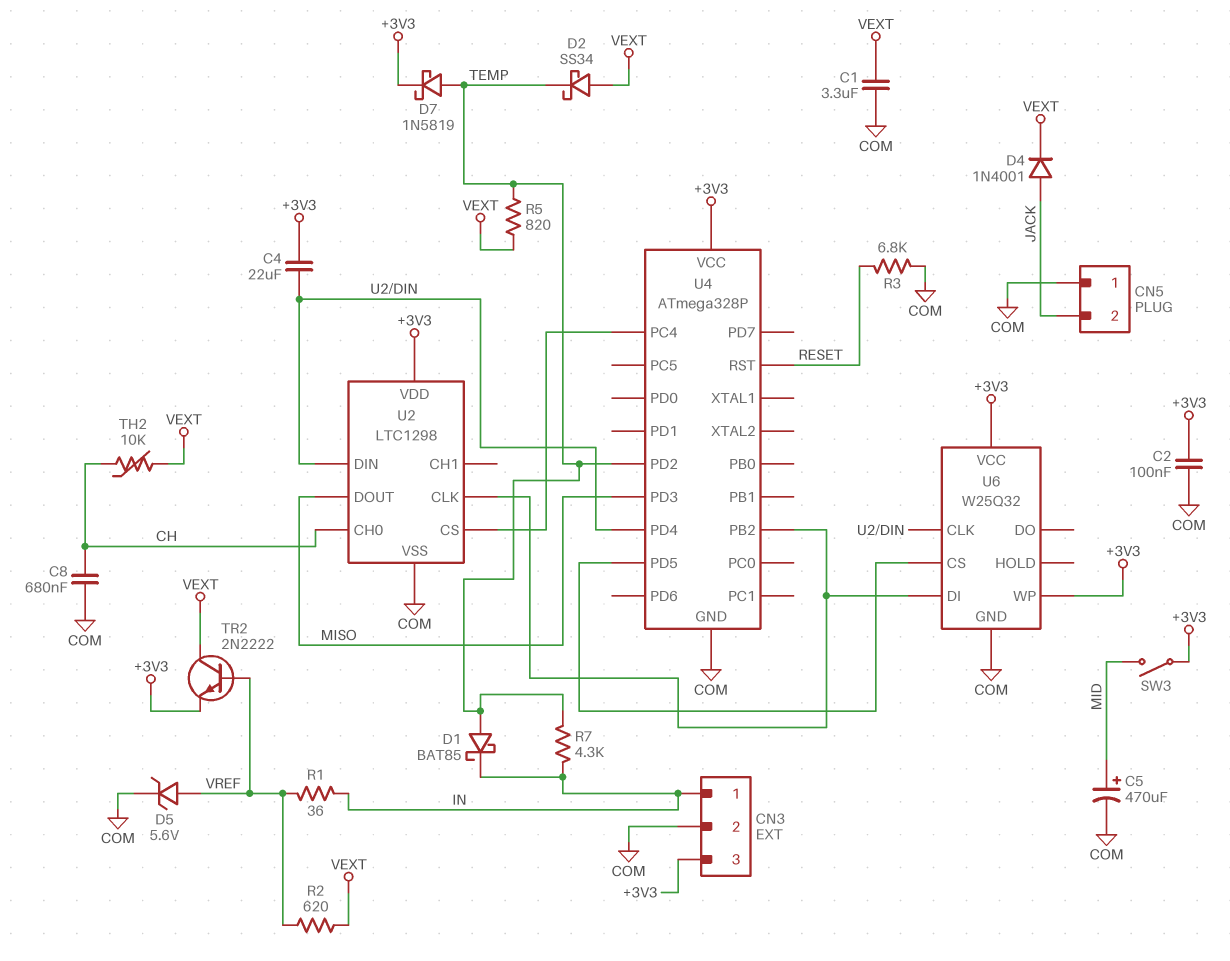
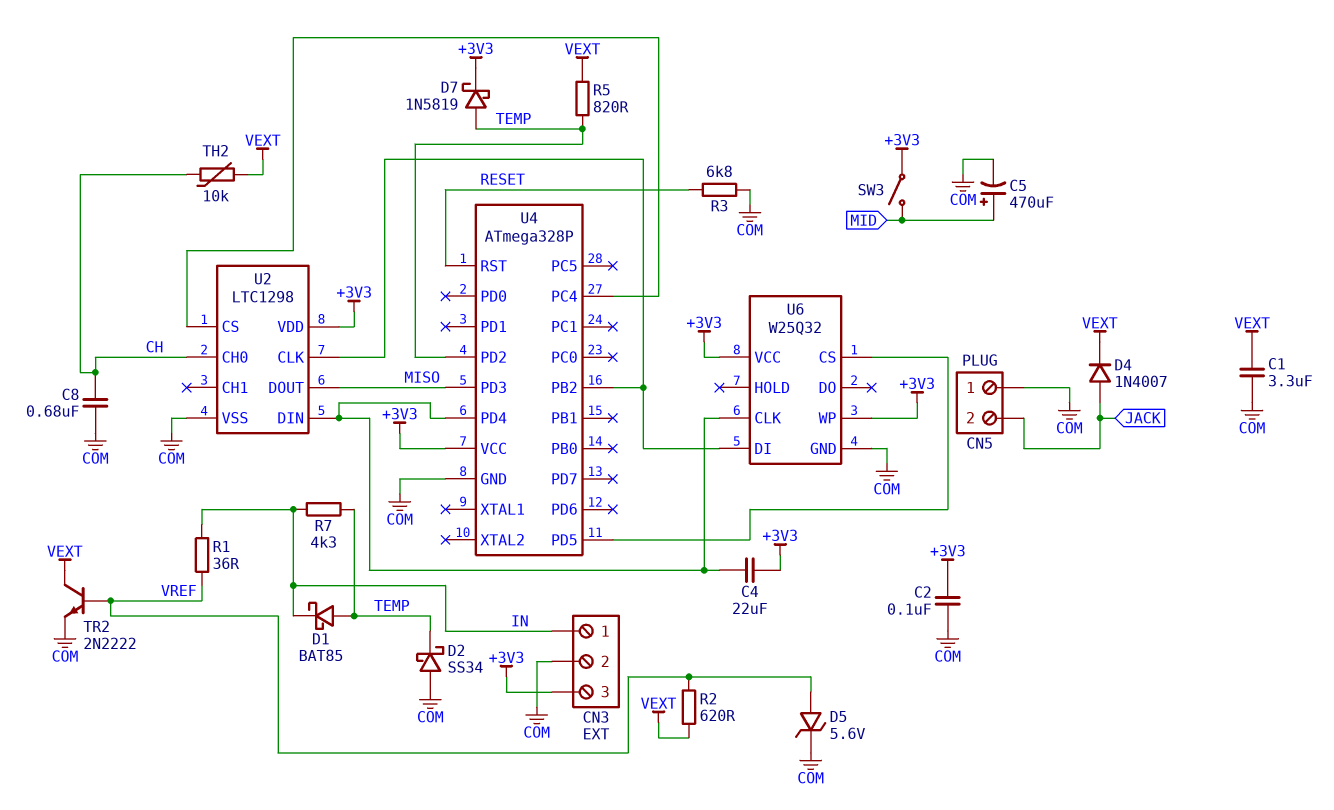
D2: schottky SS34 (A VEXT, K TEMP) -> schottky SS34 (A COM, K TEMP)
D4: diode 1N4001 (A JACK, K VEXT) -> diode 1N4007 (A JACK, K VEXT)
TR2: NPN 2N2222 (B VREF, C VEXT, E +3V3) -> NPN 2N2222 (B VREF, C VEXT, E COM)

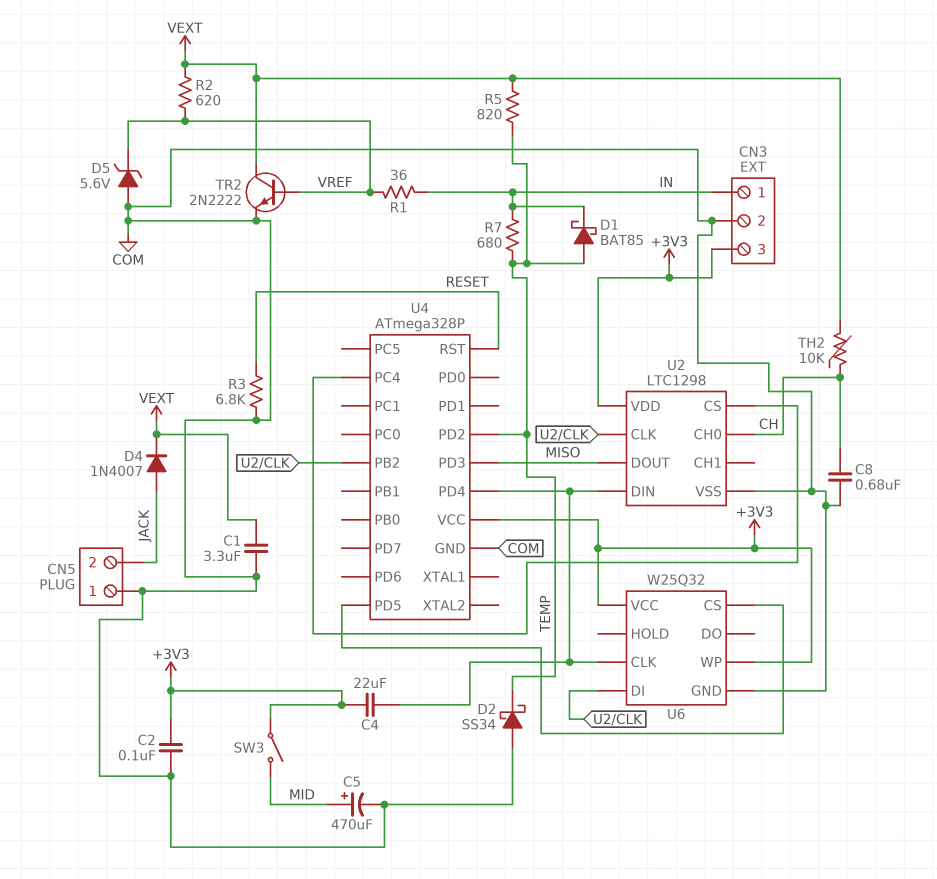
D5: zener 5.6V (A VREF, K COM) -> zener 5.6V (A COM, K VREF)
D7: schottky 1N5819 (A TEMP, K +3V3) -> none
R7: 4.3k (IN, TEMP) -> 680 (IN, TEMP)

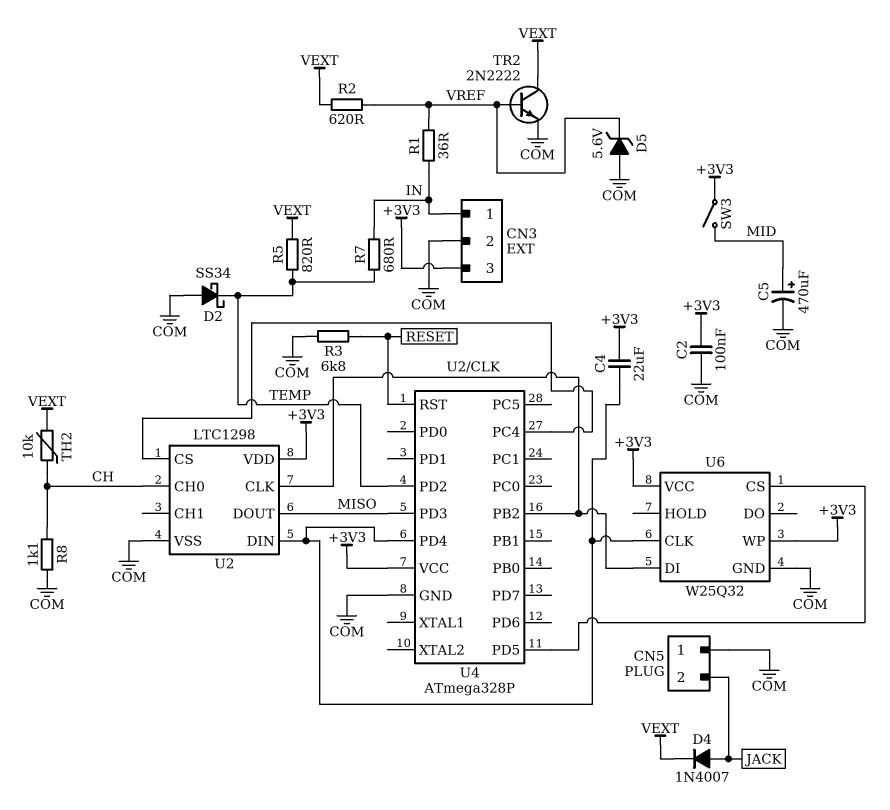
C1: 3.3uF (COM, VEXT) -> none
C8: 680nF (CH, COM) -> none
D1: schottky BAT85 (A TEMP, K IN) -> none
R8: none -> 1.1k (CH, COM)

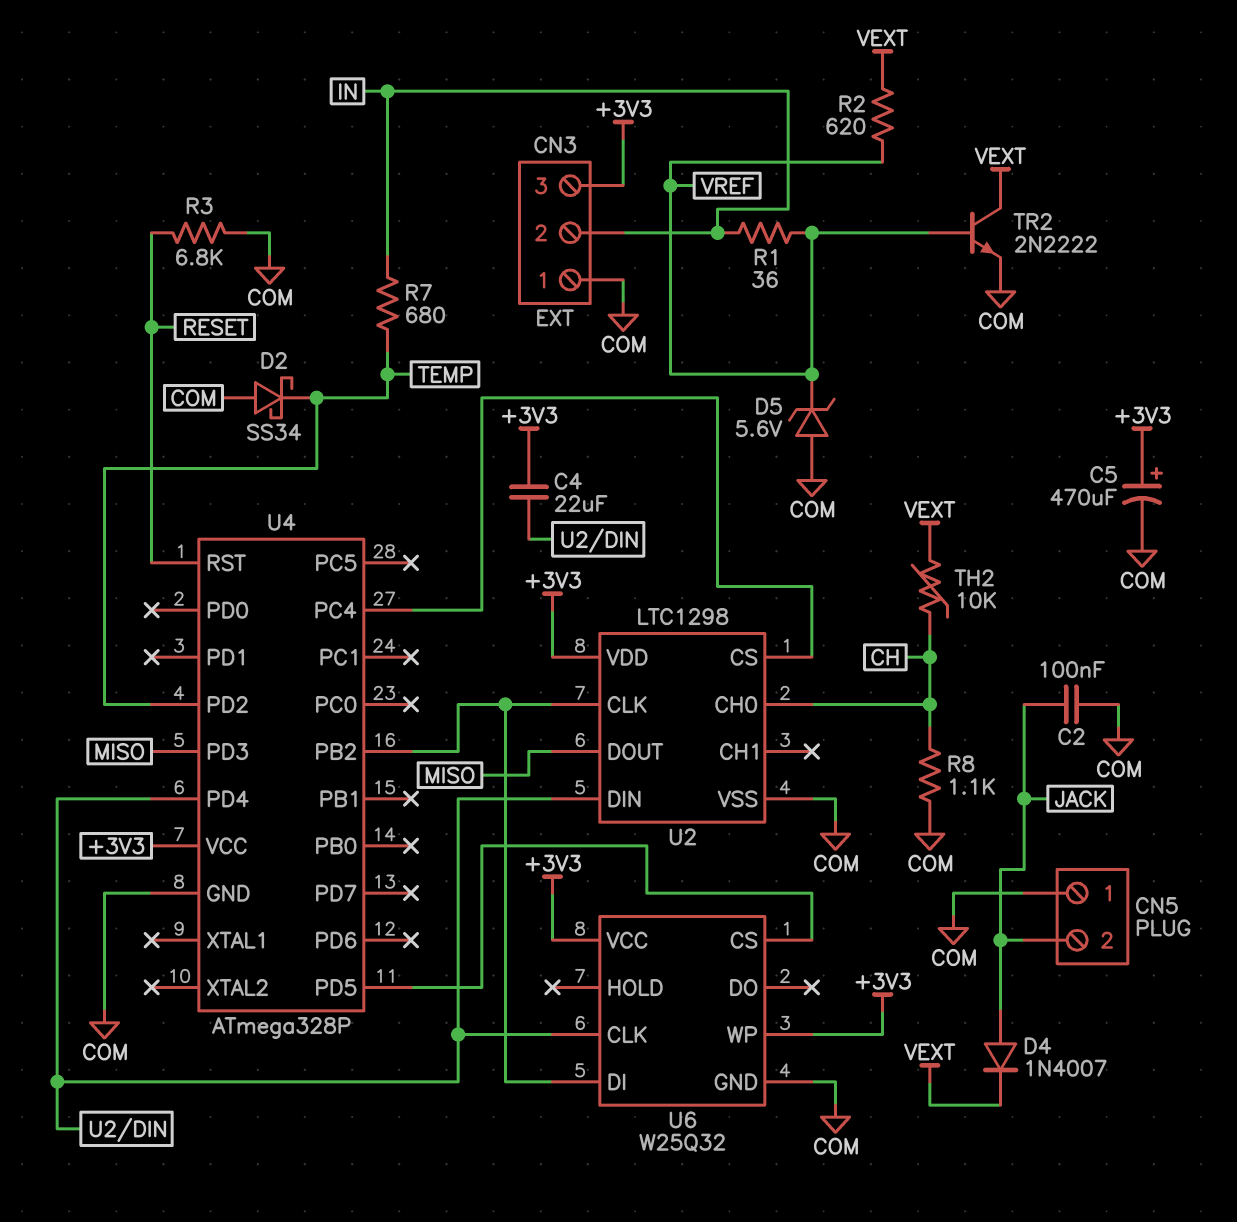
C2: 100nF (+3V3, COM) -> 100nF (COM, JACK)
C5: 470uF (plus MID, minus COM) -> 470uF (plus +3V3, minus COM)
CN3 pin 1: IN -> COM
CN3 pin 2: COM -> IN
R5: 820 (TEMP, VEXT) -> none
SW3: switch (+3V3, MID) -> none

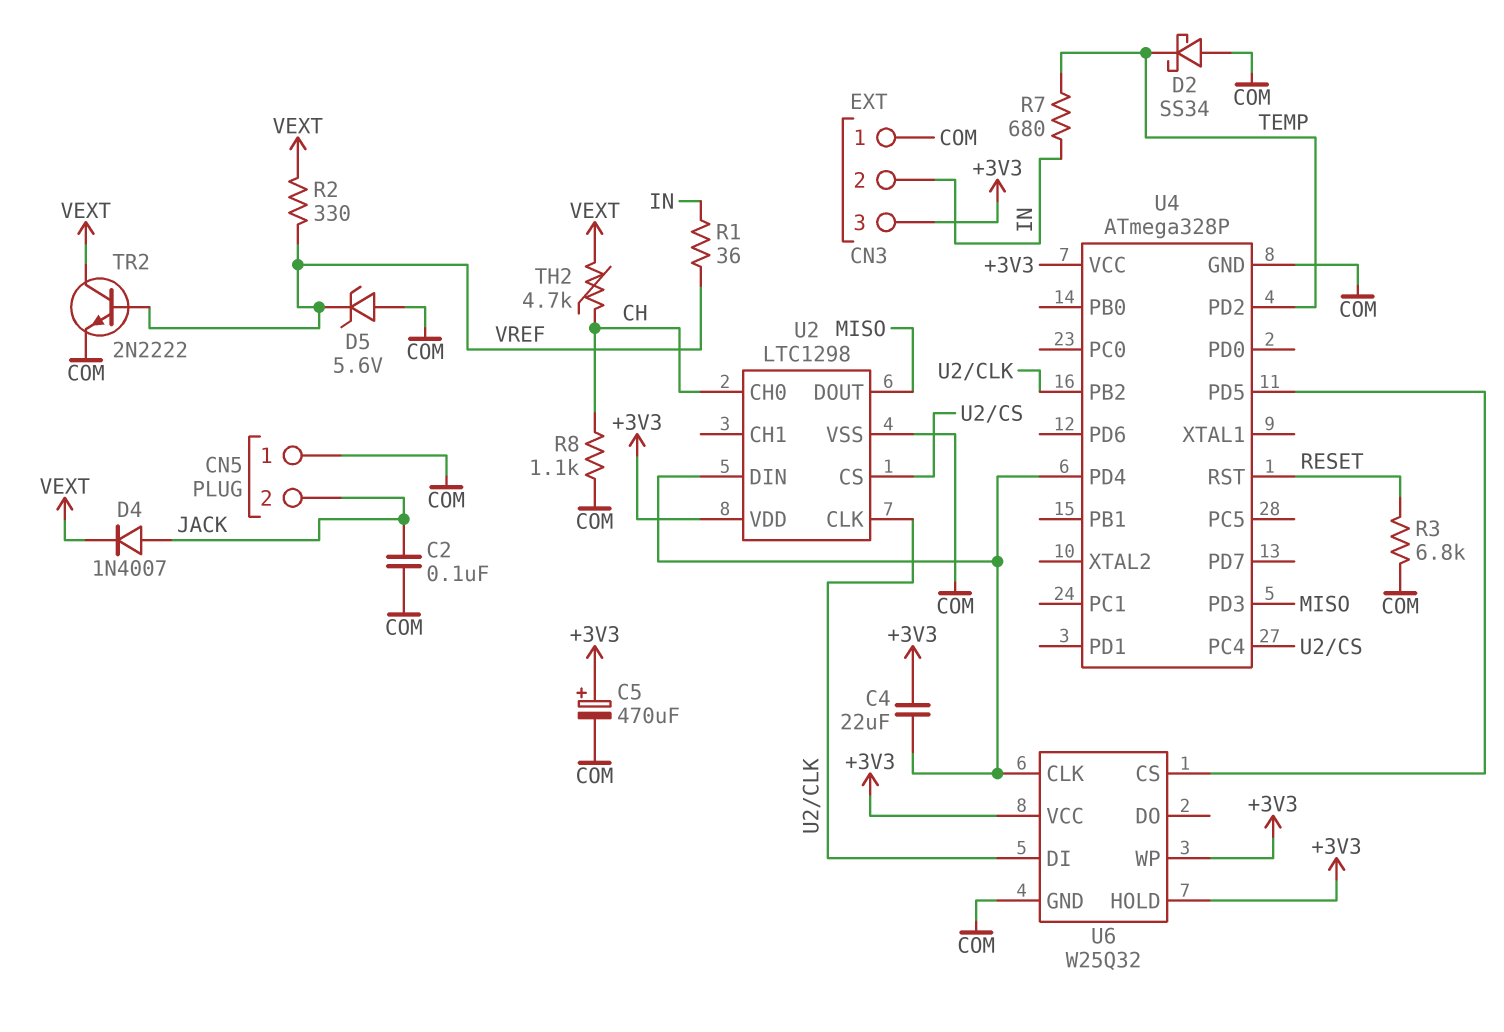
R2: 620 (VEXT, VREF) -> 330 (VEXT, VREF)
TH2: 10k (CH, VEXT) -> 4.7k (CH, VEXT)
U6 pin HOLD: none -> +3V3

